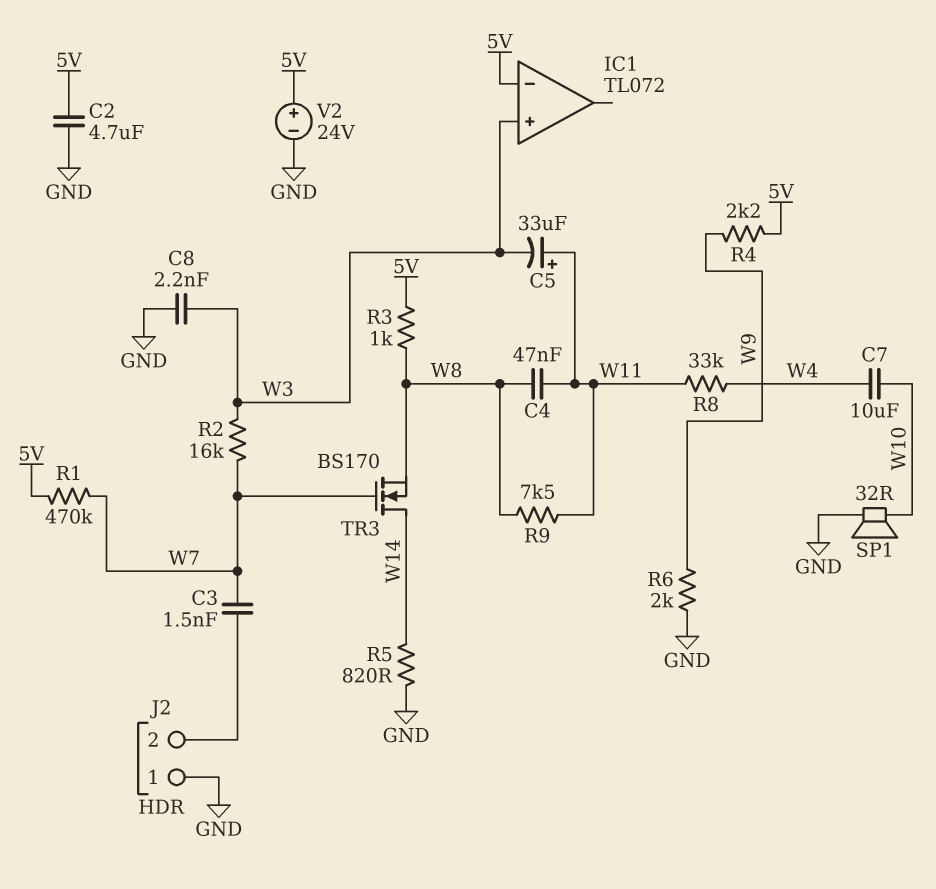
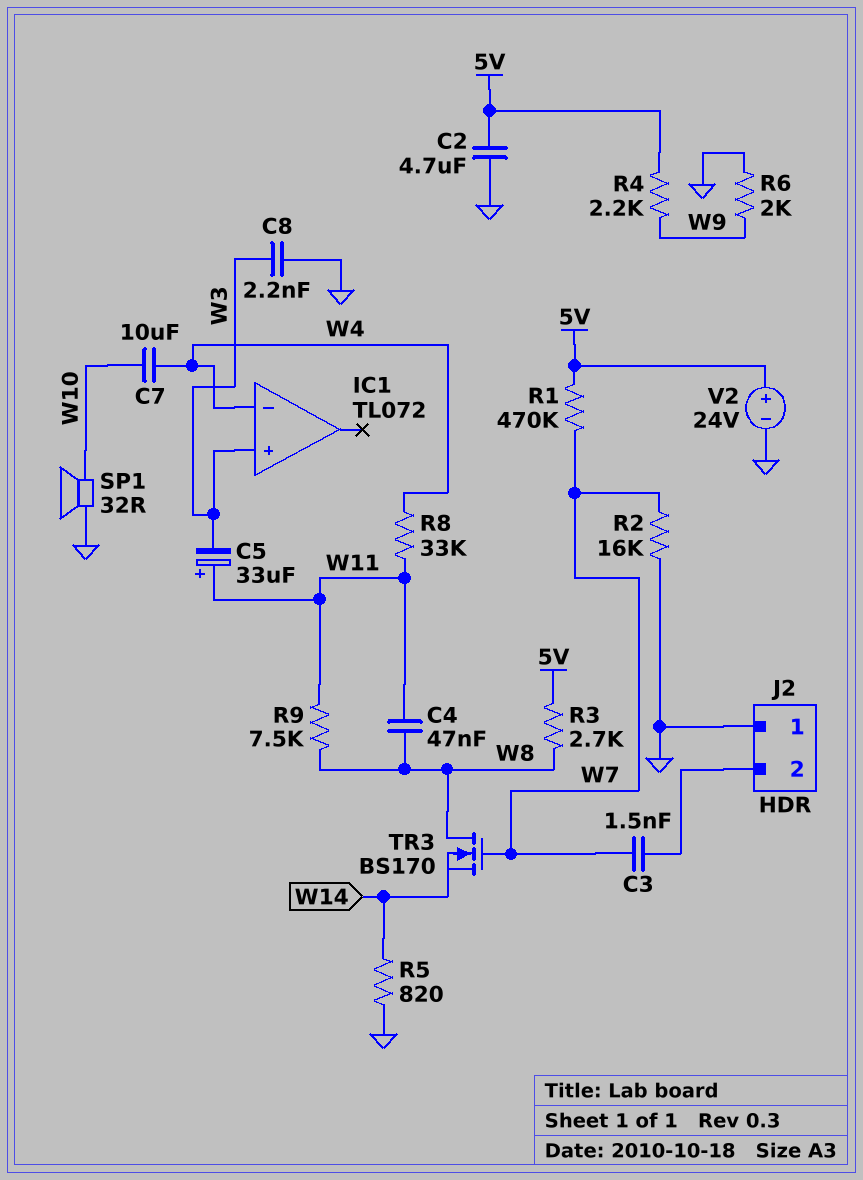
IC1 pin in-: 5V -> W4
R2: 16k (W3, W7) -> 16k (GND, W7)
R3: 1k (5V, W8) -> 2.7k (5V, W8)
TR3: NMOS BS170 (G W7, D W14, S W8) -> NMOS BS170 (G W7, D W8, S W14)

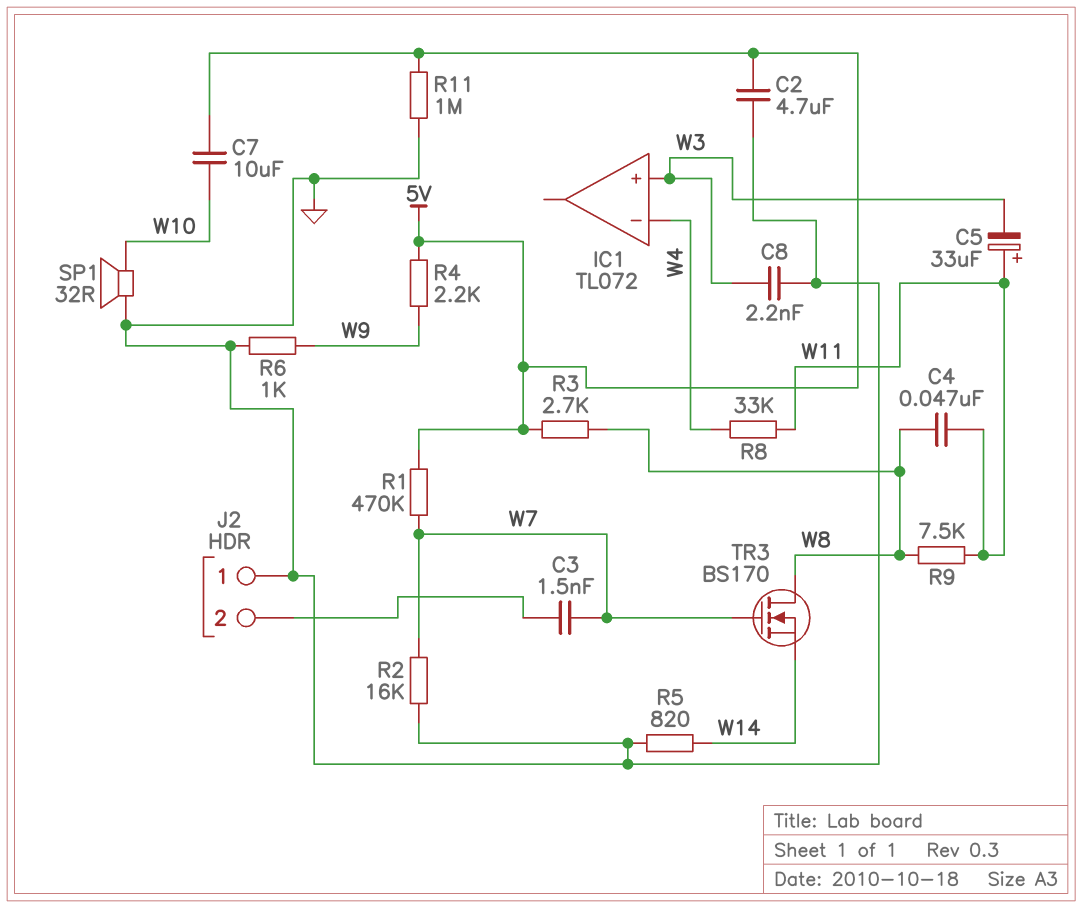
C7: 10uF (W4, W10) -> 10uF (5V, W10)
R6: 2k (GND, W9) -> 1k (GND, W9)
R11: none -> 1M (5V, GND)
V2: 24V (plus 5V, minus GND) -> none

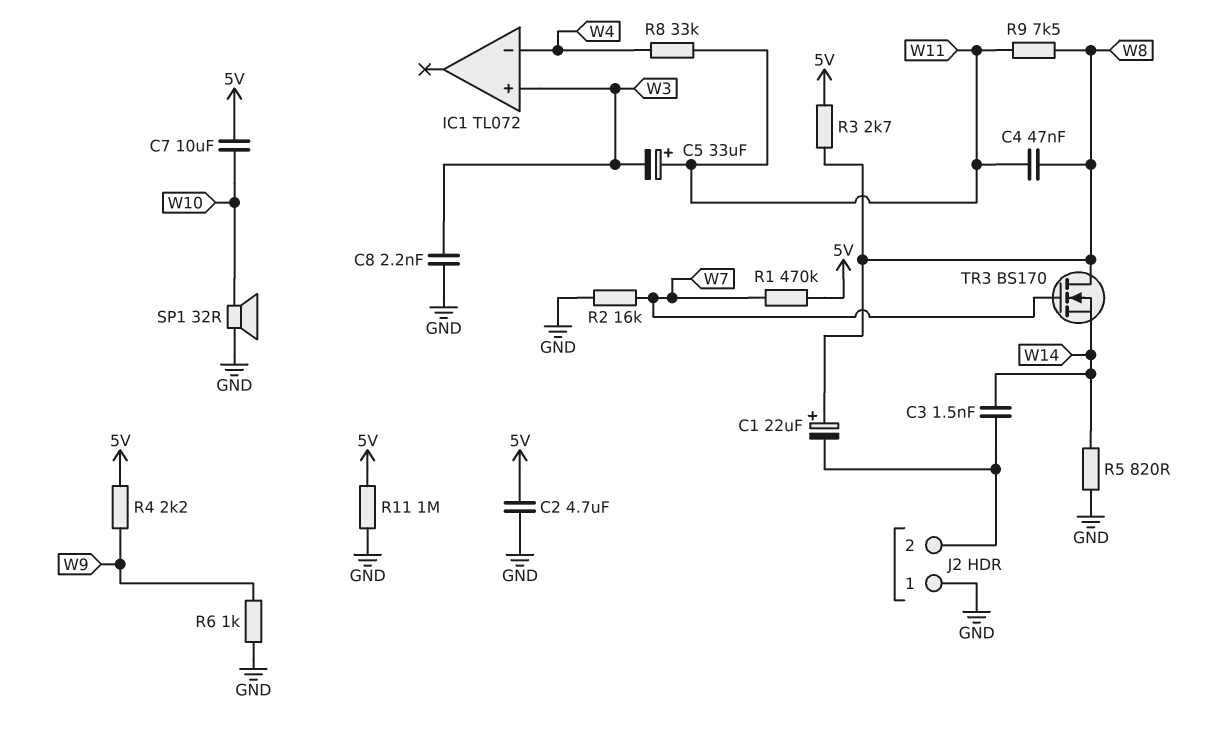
C1: none -> 22uF (plus W8, minus J2/2)
C3: 1.5nF (J2/2, W7) -> 1.5nF (J2/2, W14)

